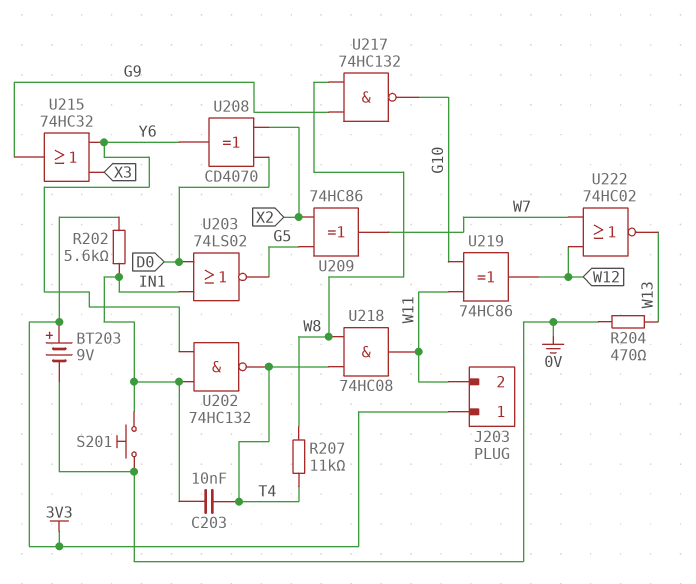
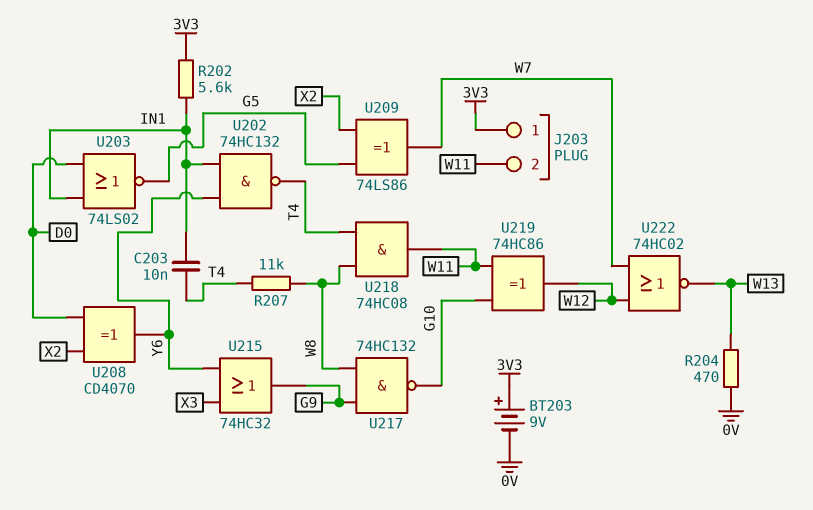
S201: button (0V, IN1) -> none
U209: XOR 74HC86 (in G5, in X2, out W7) -> XOR 74LS86 (in G5, in X2, out W7)

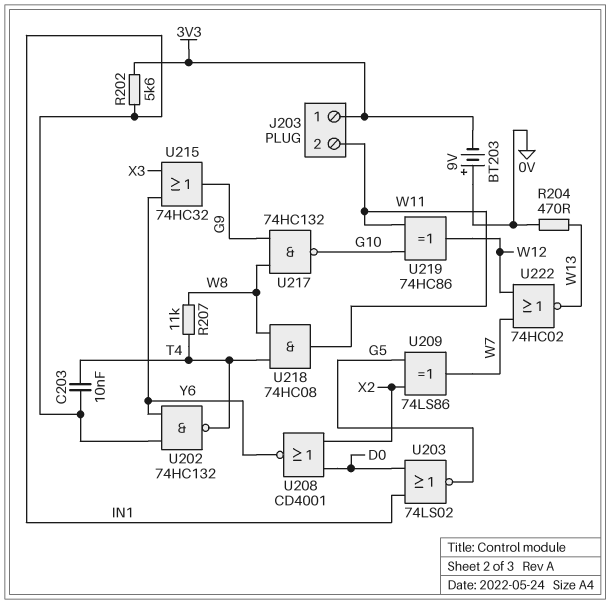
BT203: 9V (plus 3V3, minus 0V) -> 9V (plus 0V, minus 3V3)
U208: XOR CD4070 (in D0, in X2, out Y6) -> NOR CD4001 (in D0, in X2, out Y6)

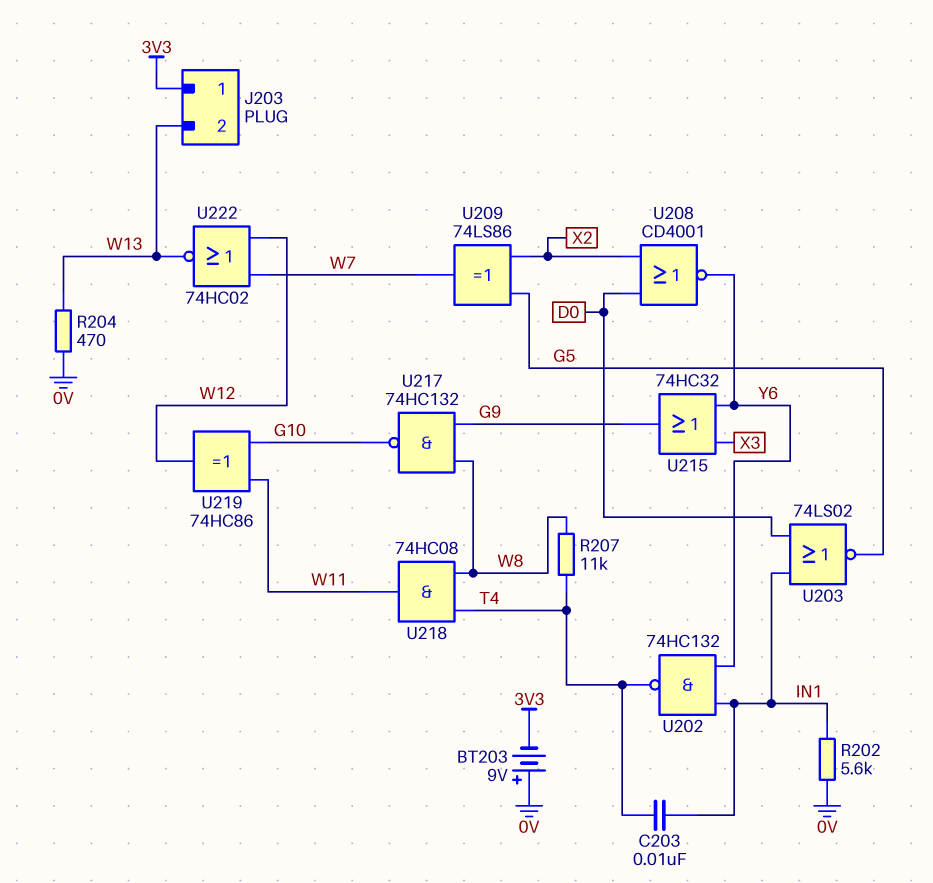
J203 pin 2: W11 -> W13
R202: 5.6k (3V3, IN1) -> 5.6k (0V, IN1)

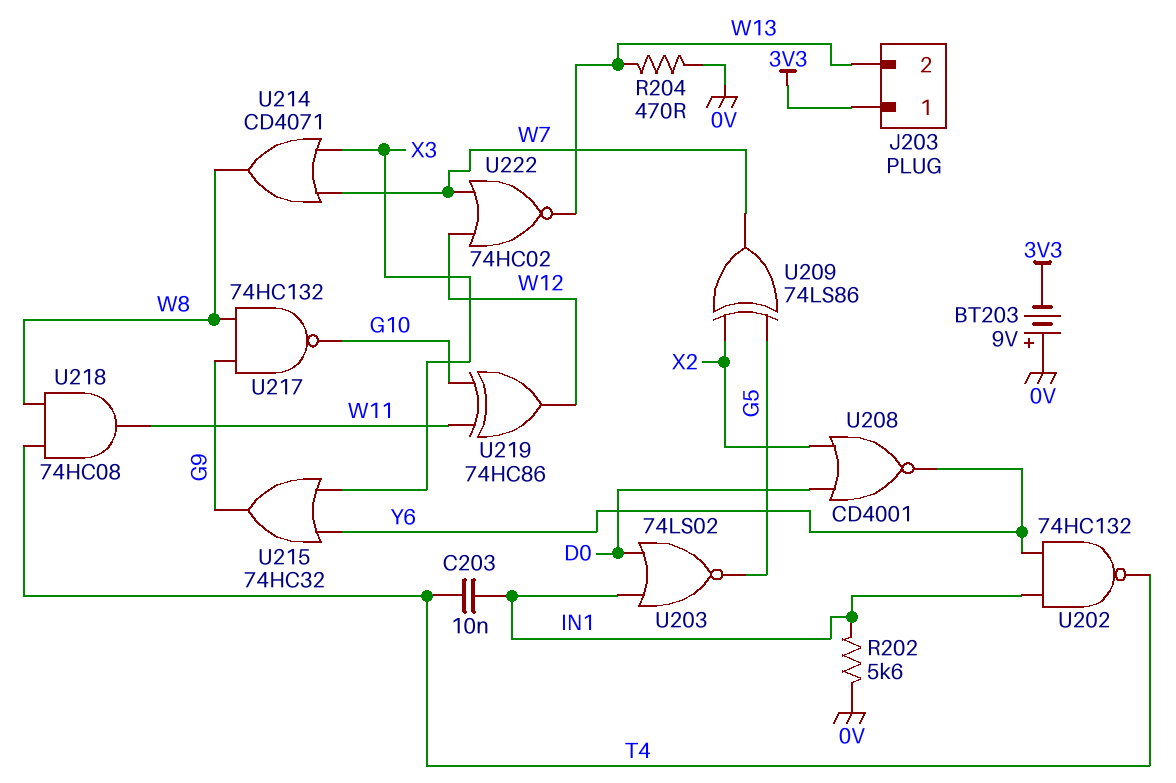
R207: 11k (T4, W8) -> none
U214: none -> OR CD4071 (in W7, in X3, out W8)

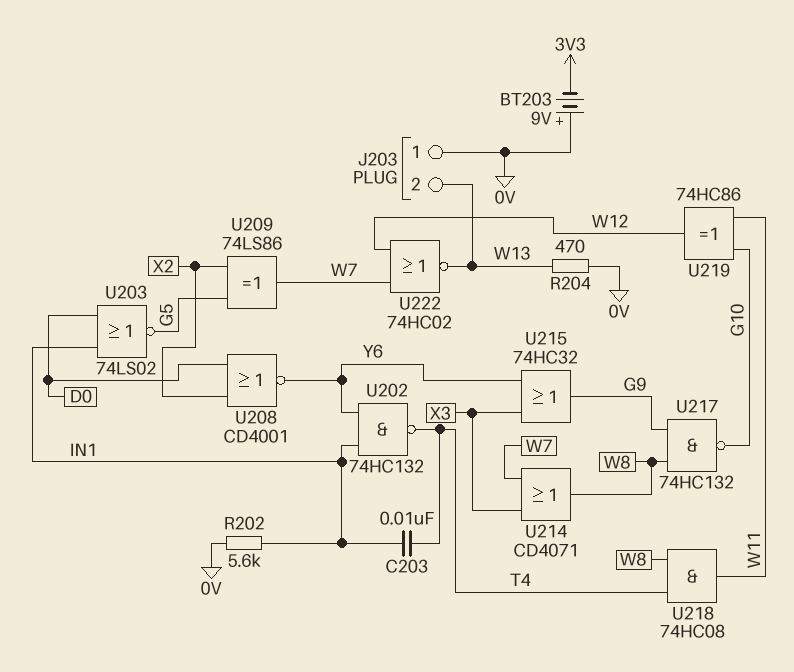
J203 pin 1: 3V3 -> 0V

